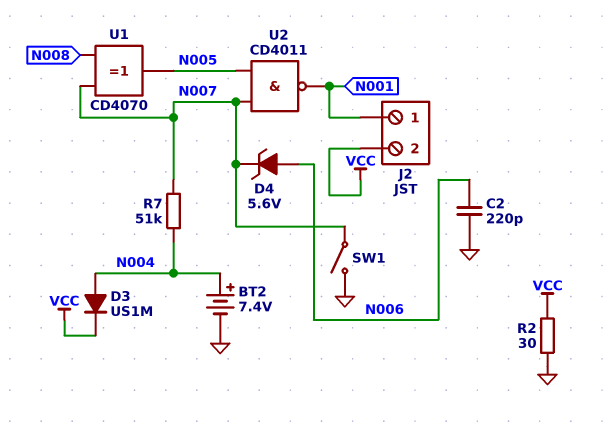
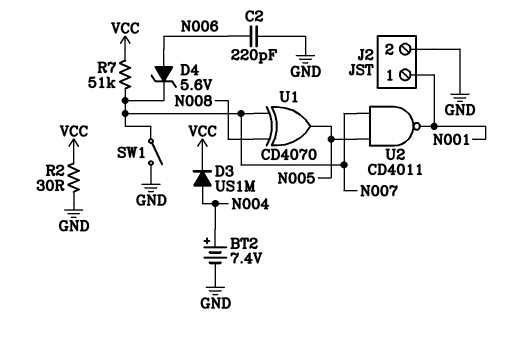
J2 pin 2: VCC -> GND
R7: 51k (N004, N007) -> 51k (N007, VCC)

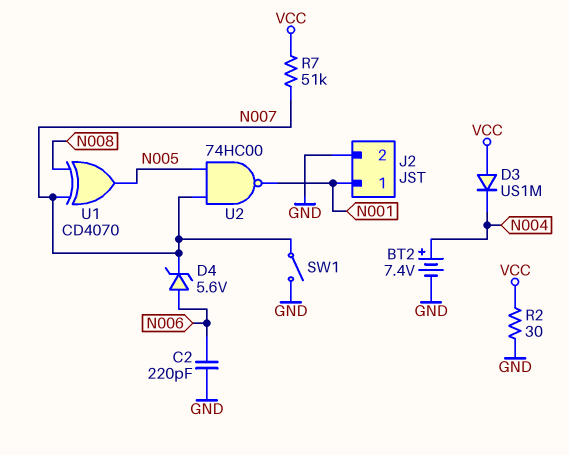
D3: diode US1M (A N004, K VCC) -> diode US1M (A VCC, K N004)
U2: NAND CD4011 (in N005, in N007, out N001) -> NAND 74HC00 (in N005, in N007, out N001)

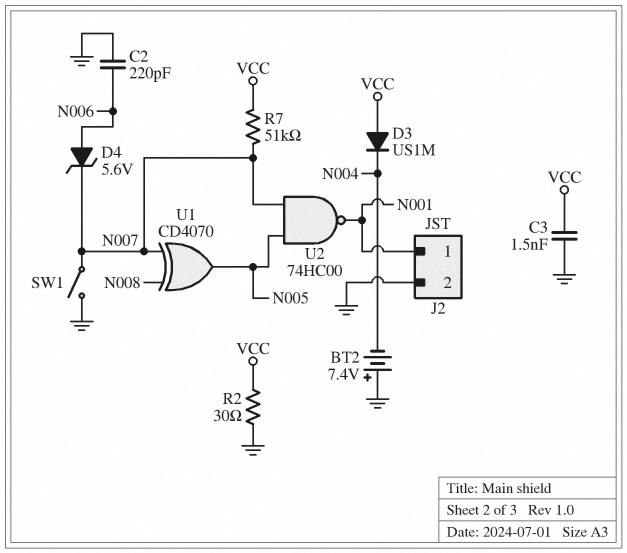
BT2: 7.4V (plus N004, minus GND) -> 7.4V (plus GND, minus N004)
C3: none -> 1.5nF (GND, VCC)

